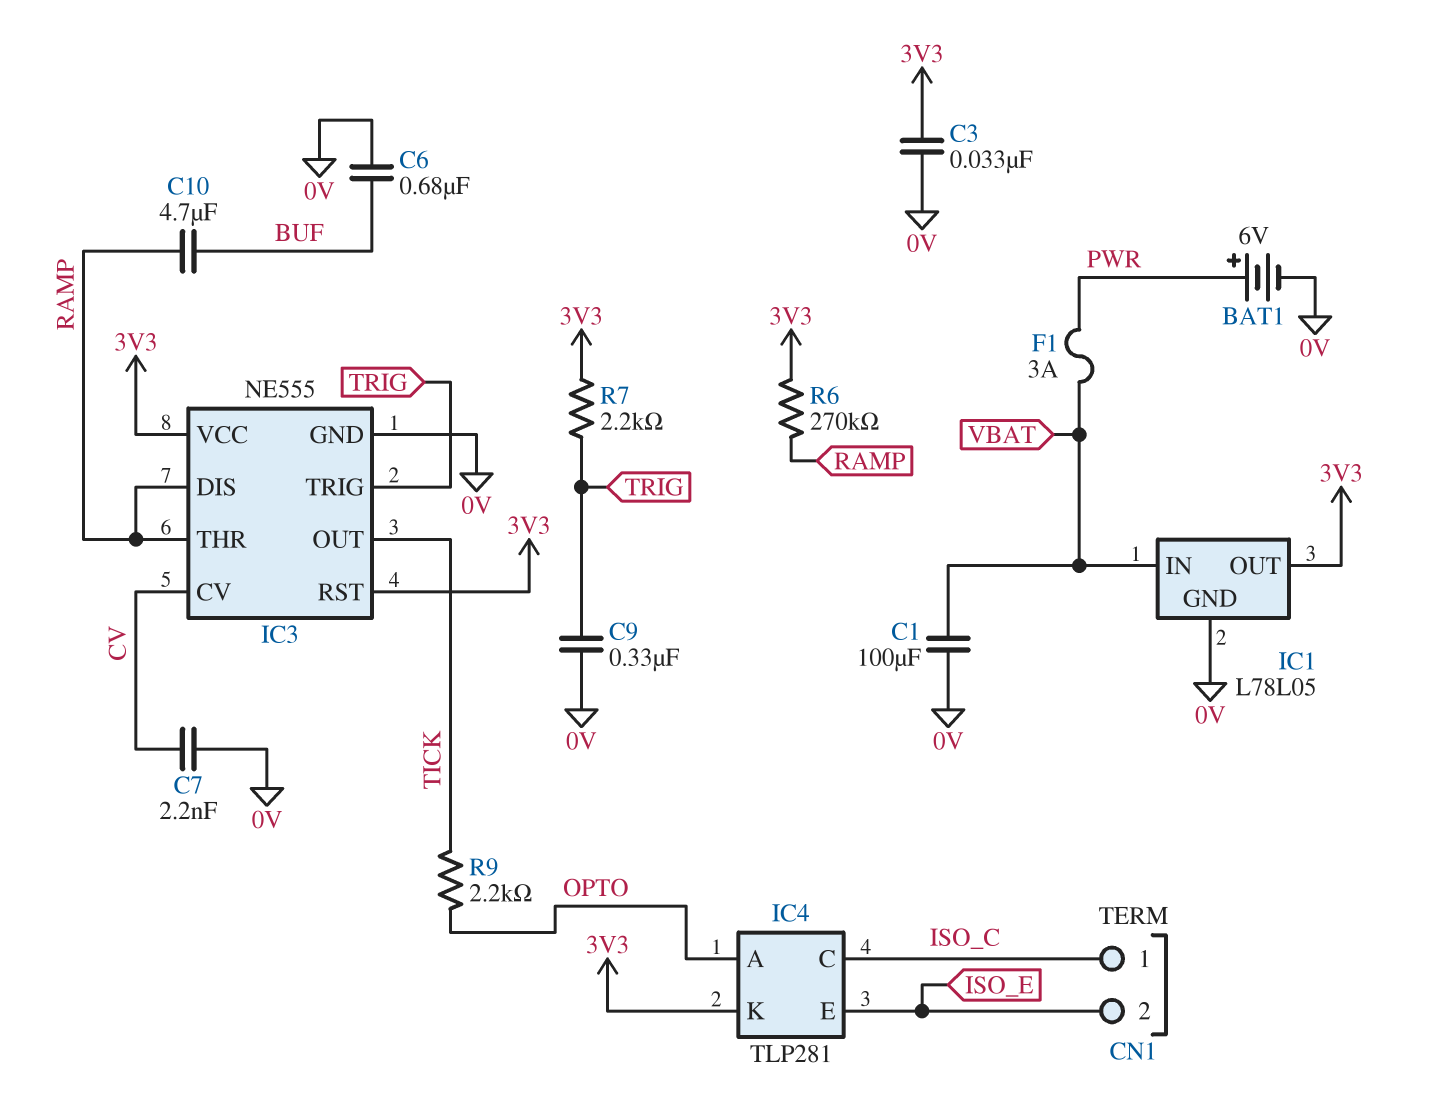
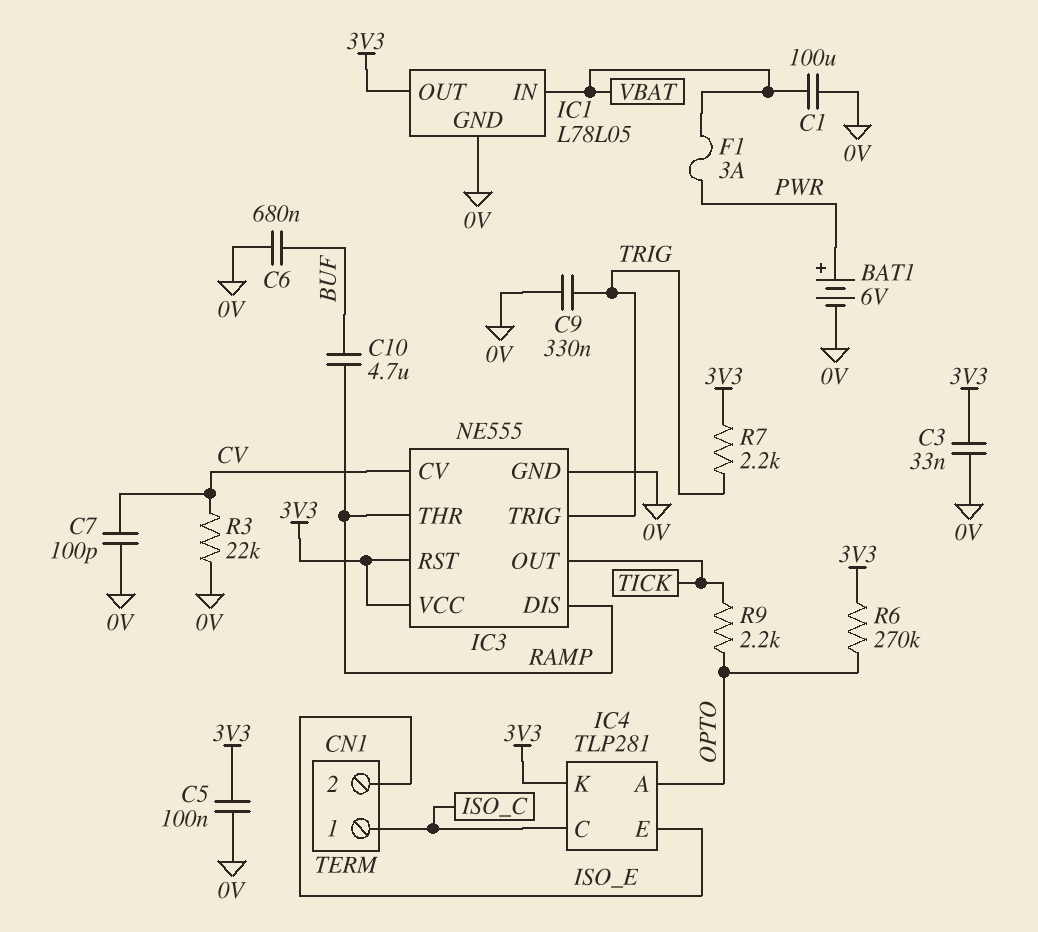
C5: none -> 100nF (0V, 3V3)
C7: 2.2nF (0V, CV) -> 100pF (0V, CV)
R3: none -> 22k (0V, CV)
R6: 270k (3V3, RAMP) -> 270k (3V3, OPTO)

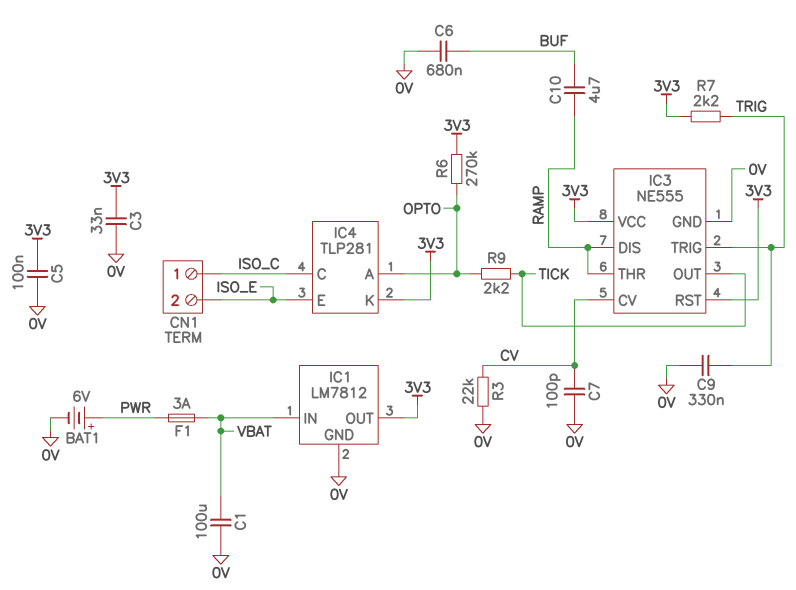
IC1: L78L05 -> LM7812

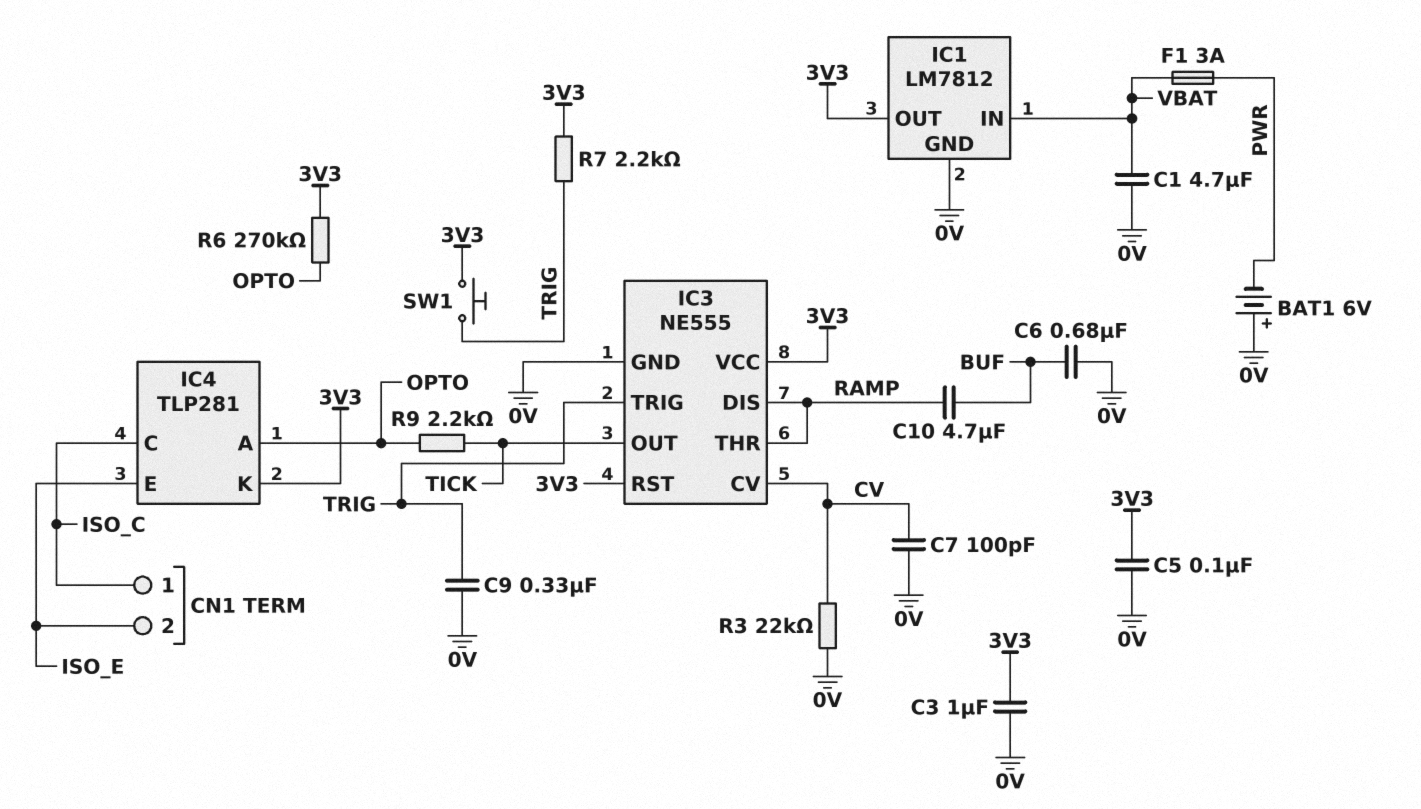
BAT1: 6V (plus PWR, minus 0V) -> 6V (plus 0V, minus PWR)
C1: 100uF (0V, VBAT) -> 4.7uF (0V, VBAT)
C3: 33nF (0V, 3V3) -> 1uF (0V, 3V3)
SW1: none -> button (3V3, TRIG)

